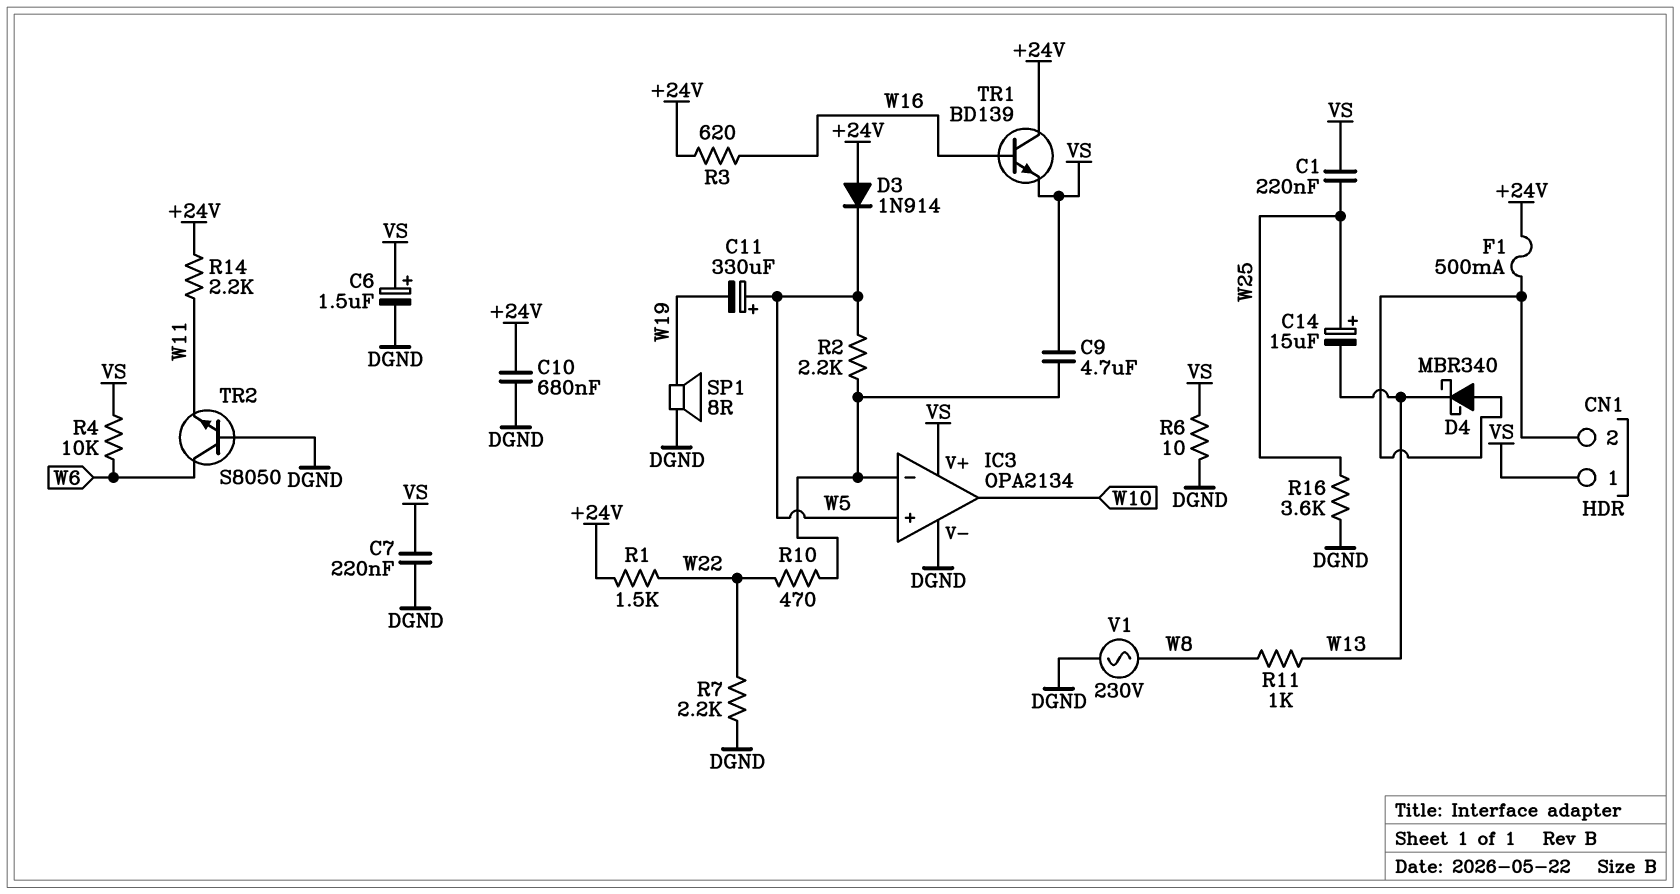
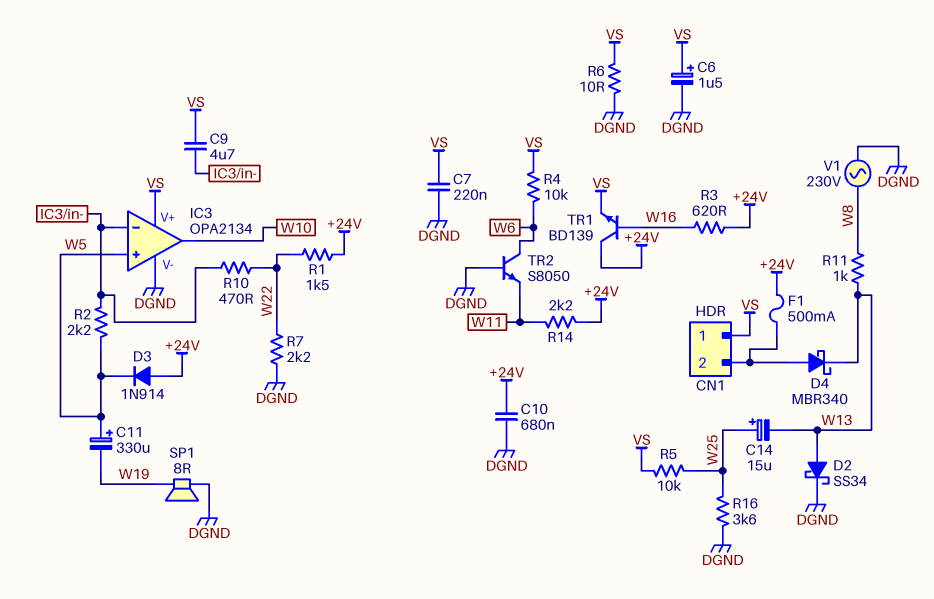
C1: 220nF (VS, W25) -> none
D2: none -> schottky SS34 (A W13, K DGND)
R5: none -> 10k (VS, W25)

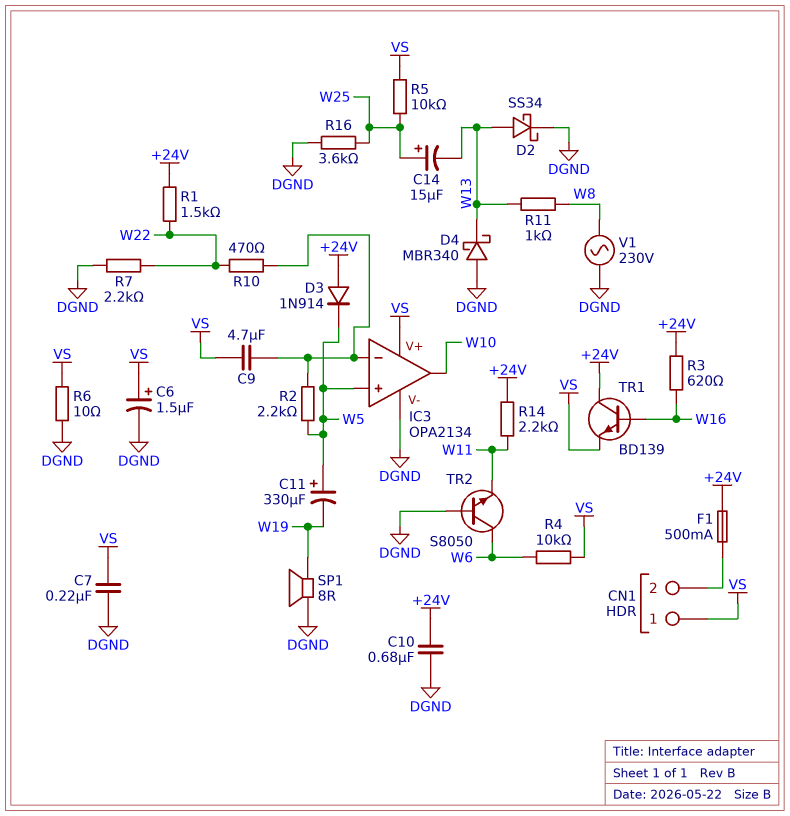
D4: schottky MBR340 (A CN1/2, K W13) -> schottky MBR340 (A DGND, K W13)

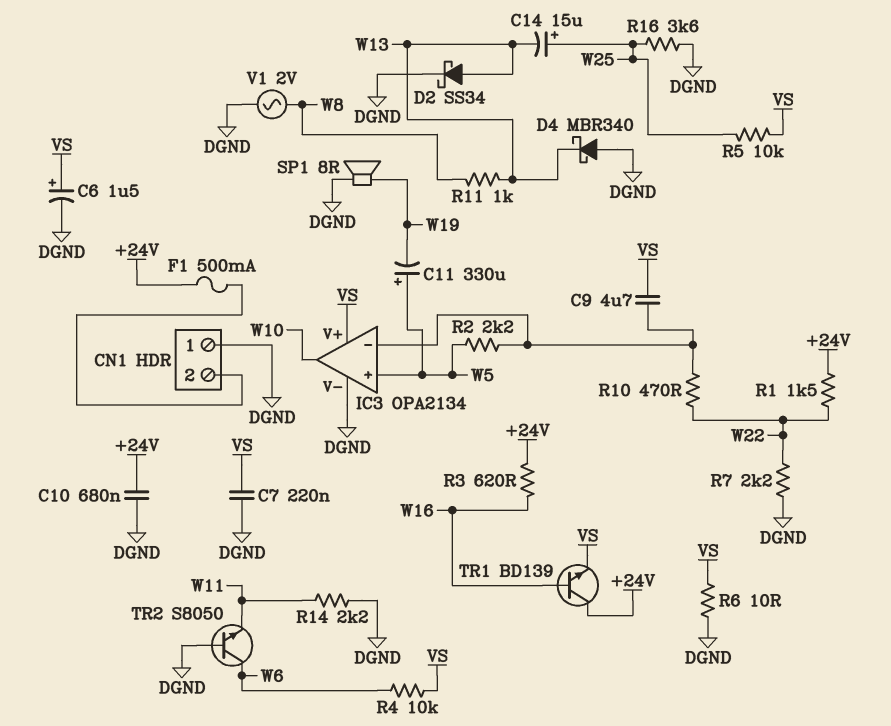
CN1 pin 1: VS -> DGND
D3: diode 1N914 (A +24V, K W5) -> none
R14: 2.2k (+24V, W11) -> 2.2k (DGND, W11)
V1: AC 230V (DGND, W8) -> AC 2V (DGND, W8)

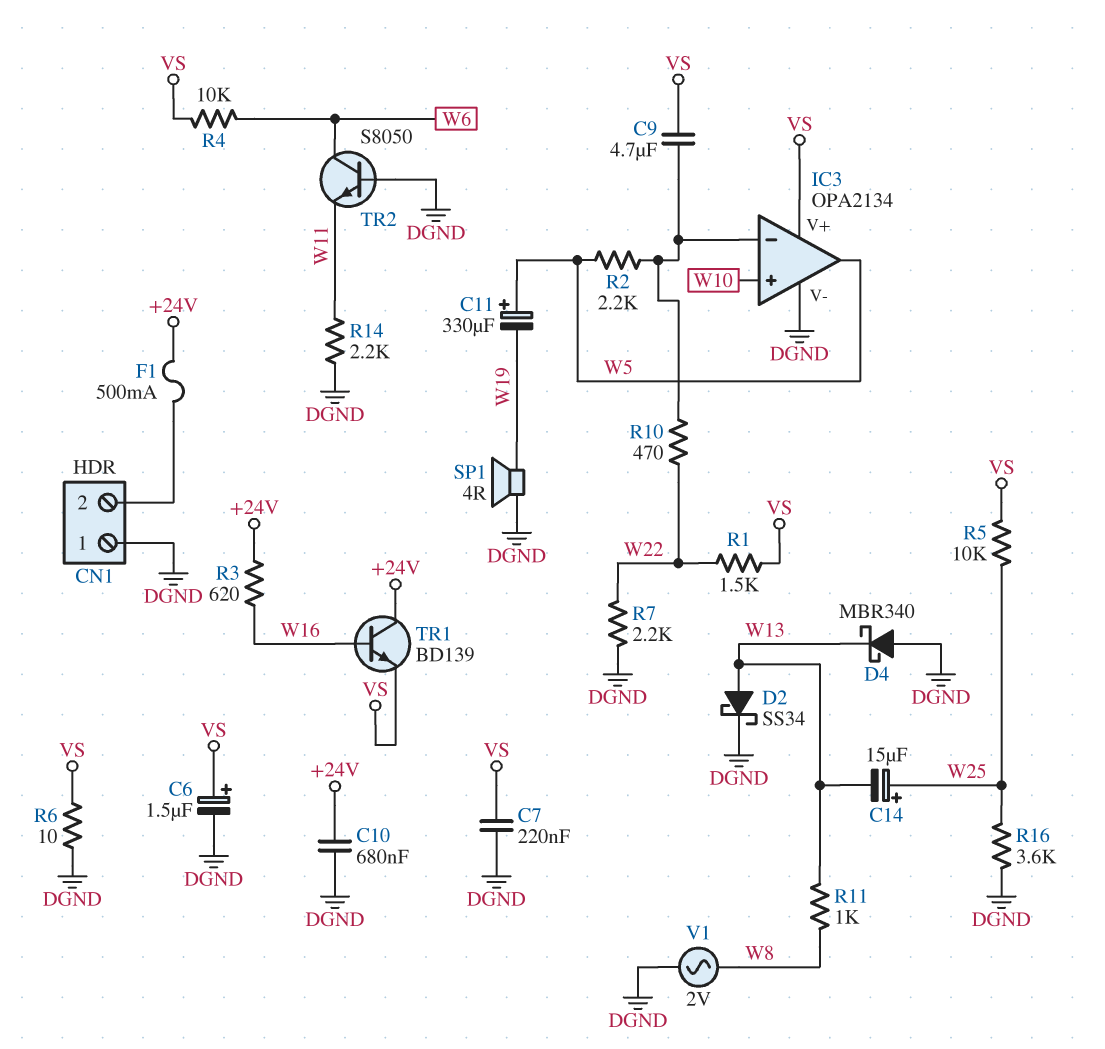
IC3 pin in+: W5 -> W10
IC3 pin out: W10 -> W5
R1: 1.5k (+24V, W22) -> 1.5k (VS, W22)
SP1: speaker 8R (DGND, W19) -> speaker 4R (DGND, W19)

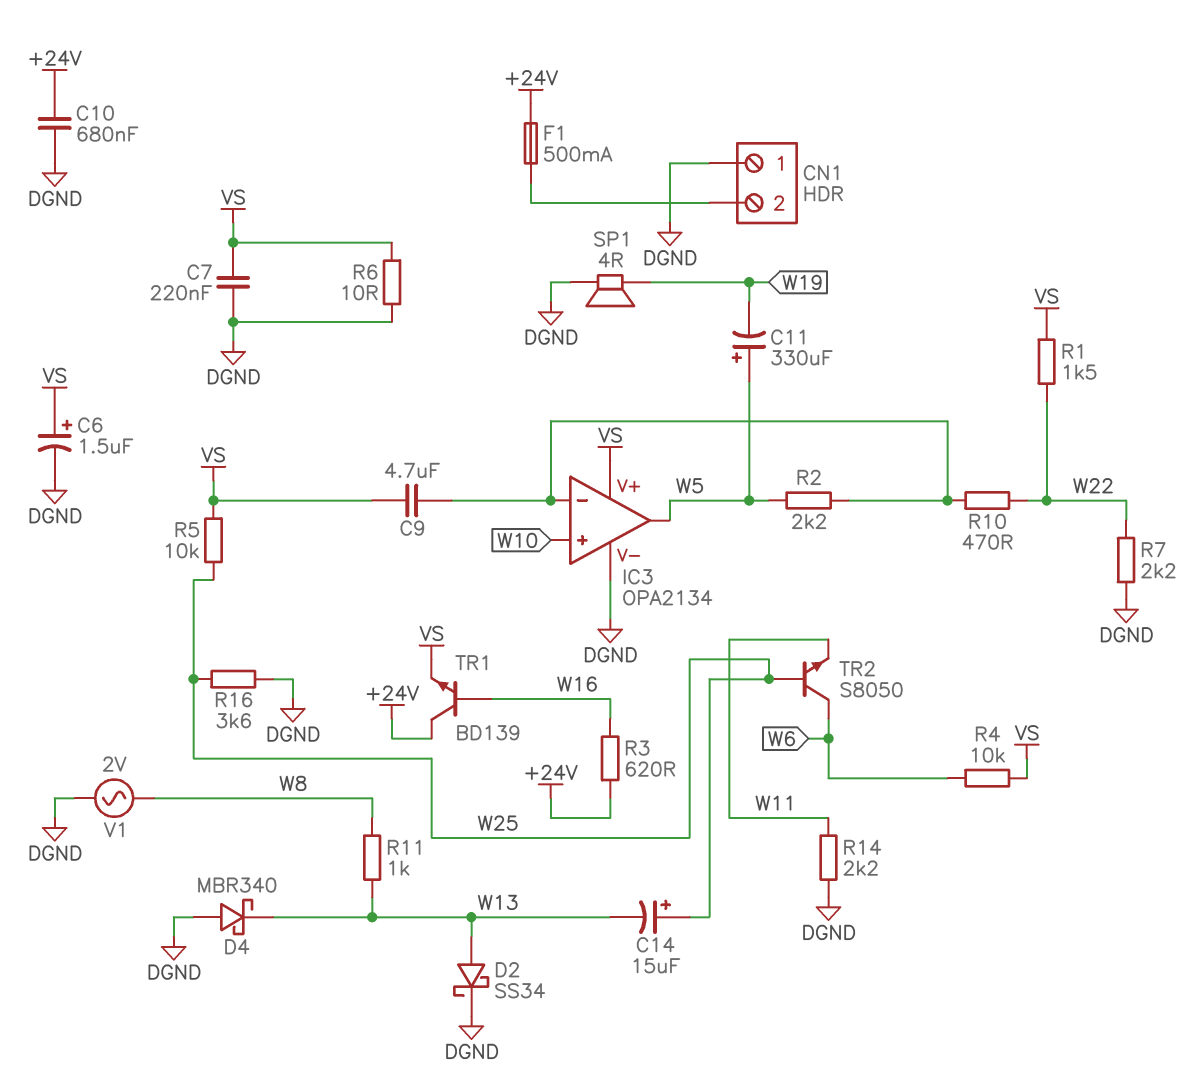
TR2: NPN S8050 (B DGND, C W6, E W11) -> NPN S8050 (B W25, C W6, E W11)

